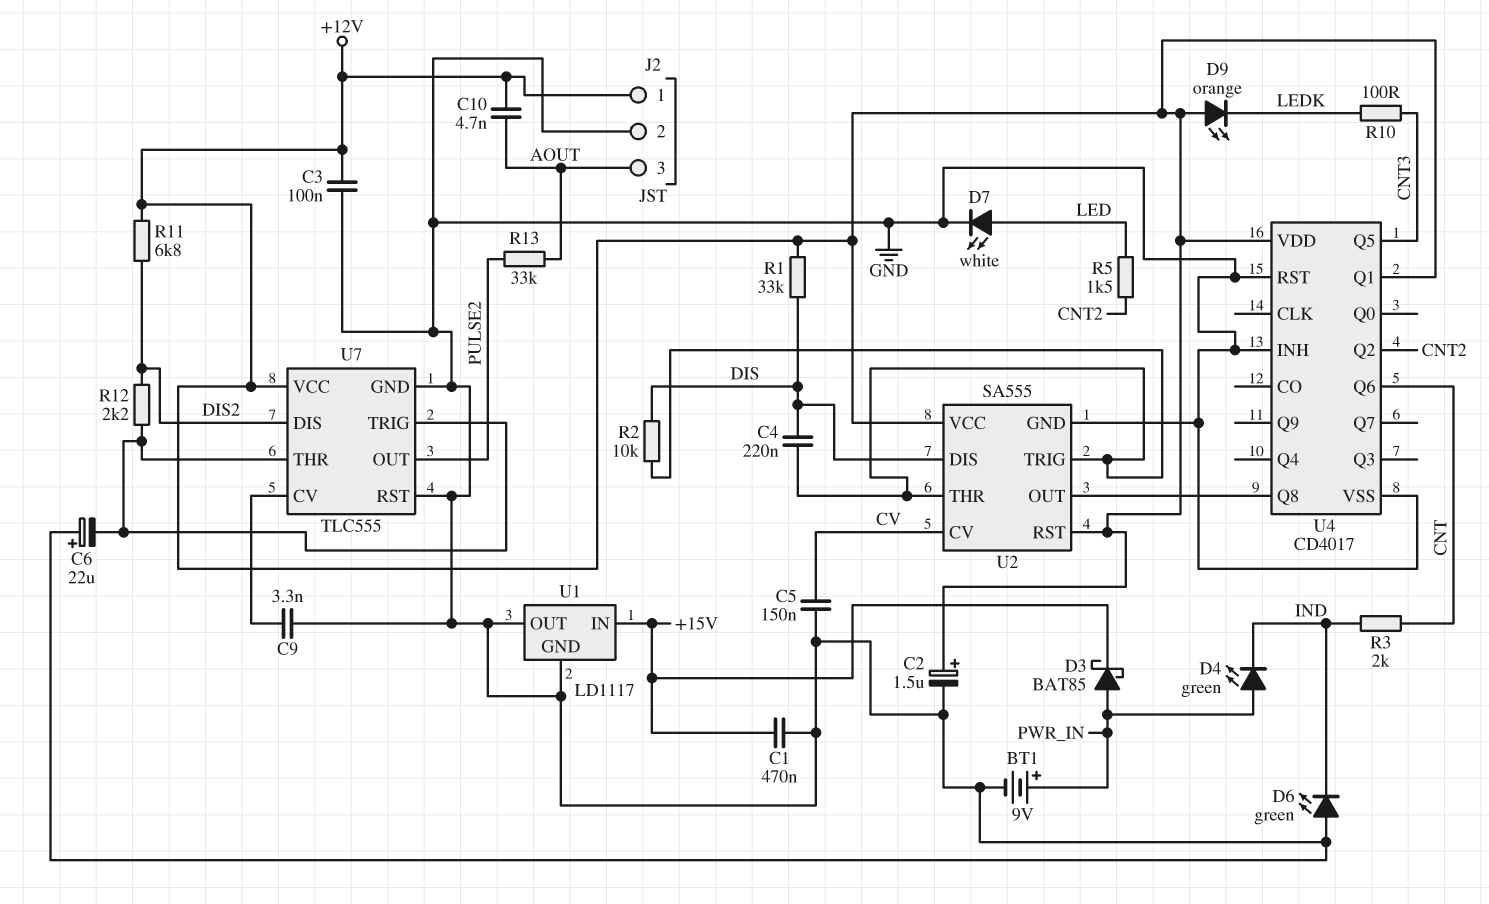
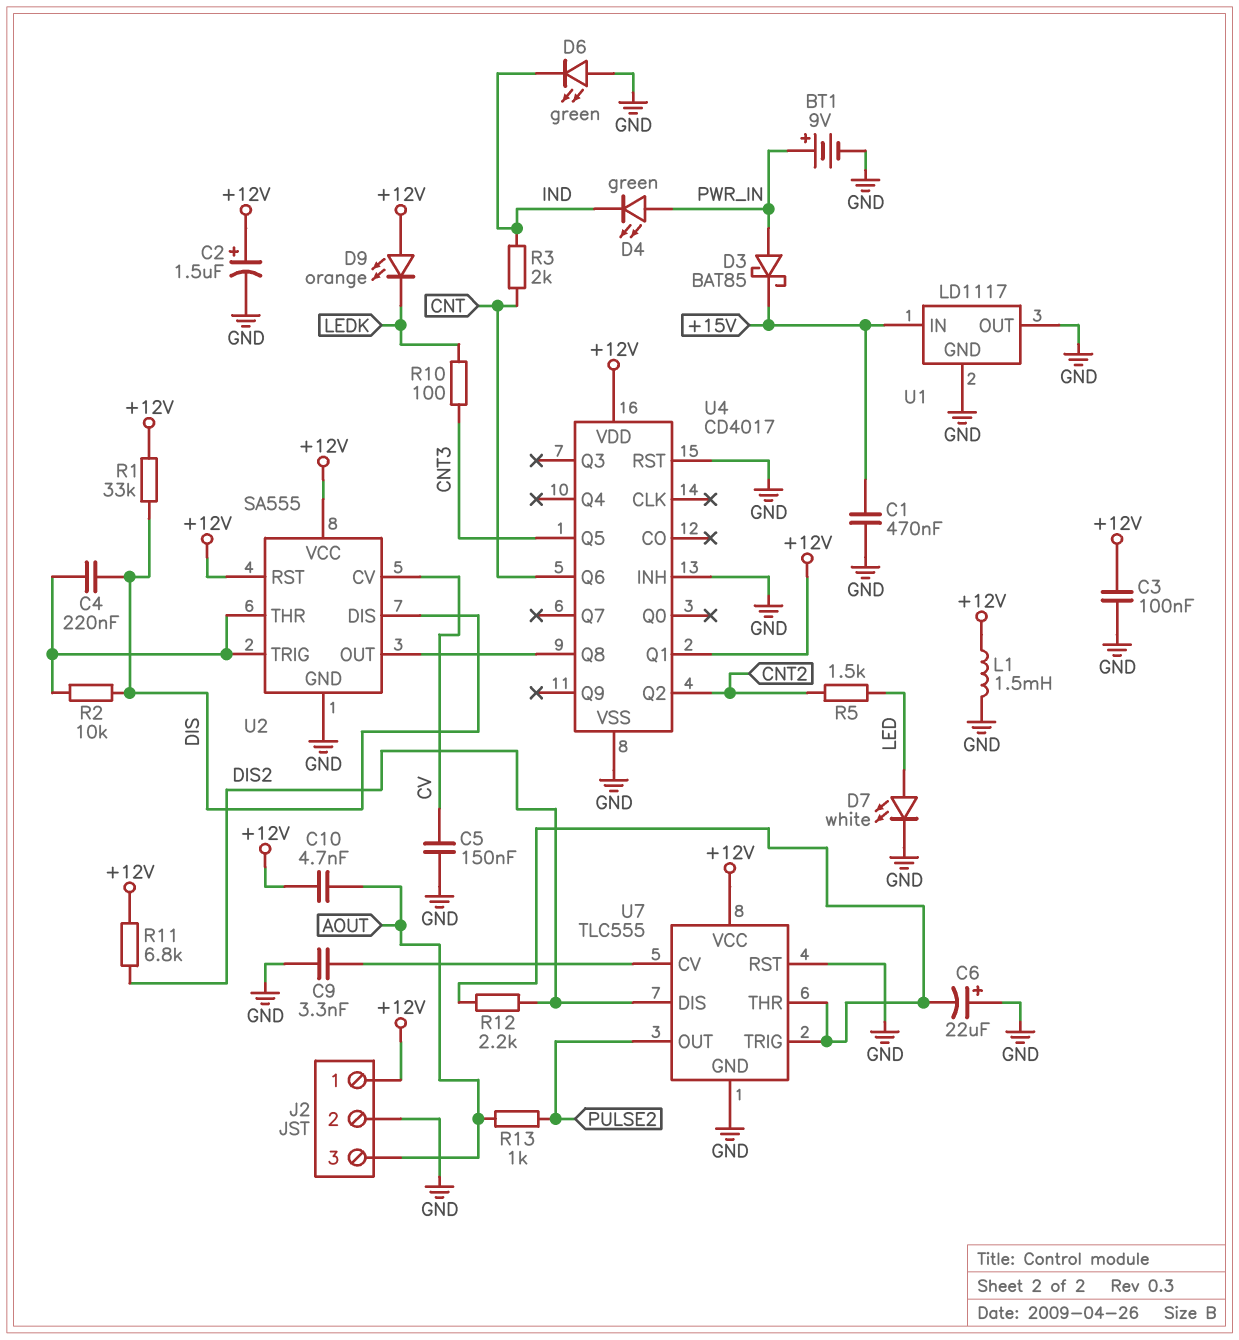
L1: none -> 1.5mH (+12V, GND)
R13: 33k (AOUT, PULSE2) -> 1k (AOUT, PULSE2)

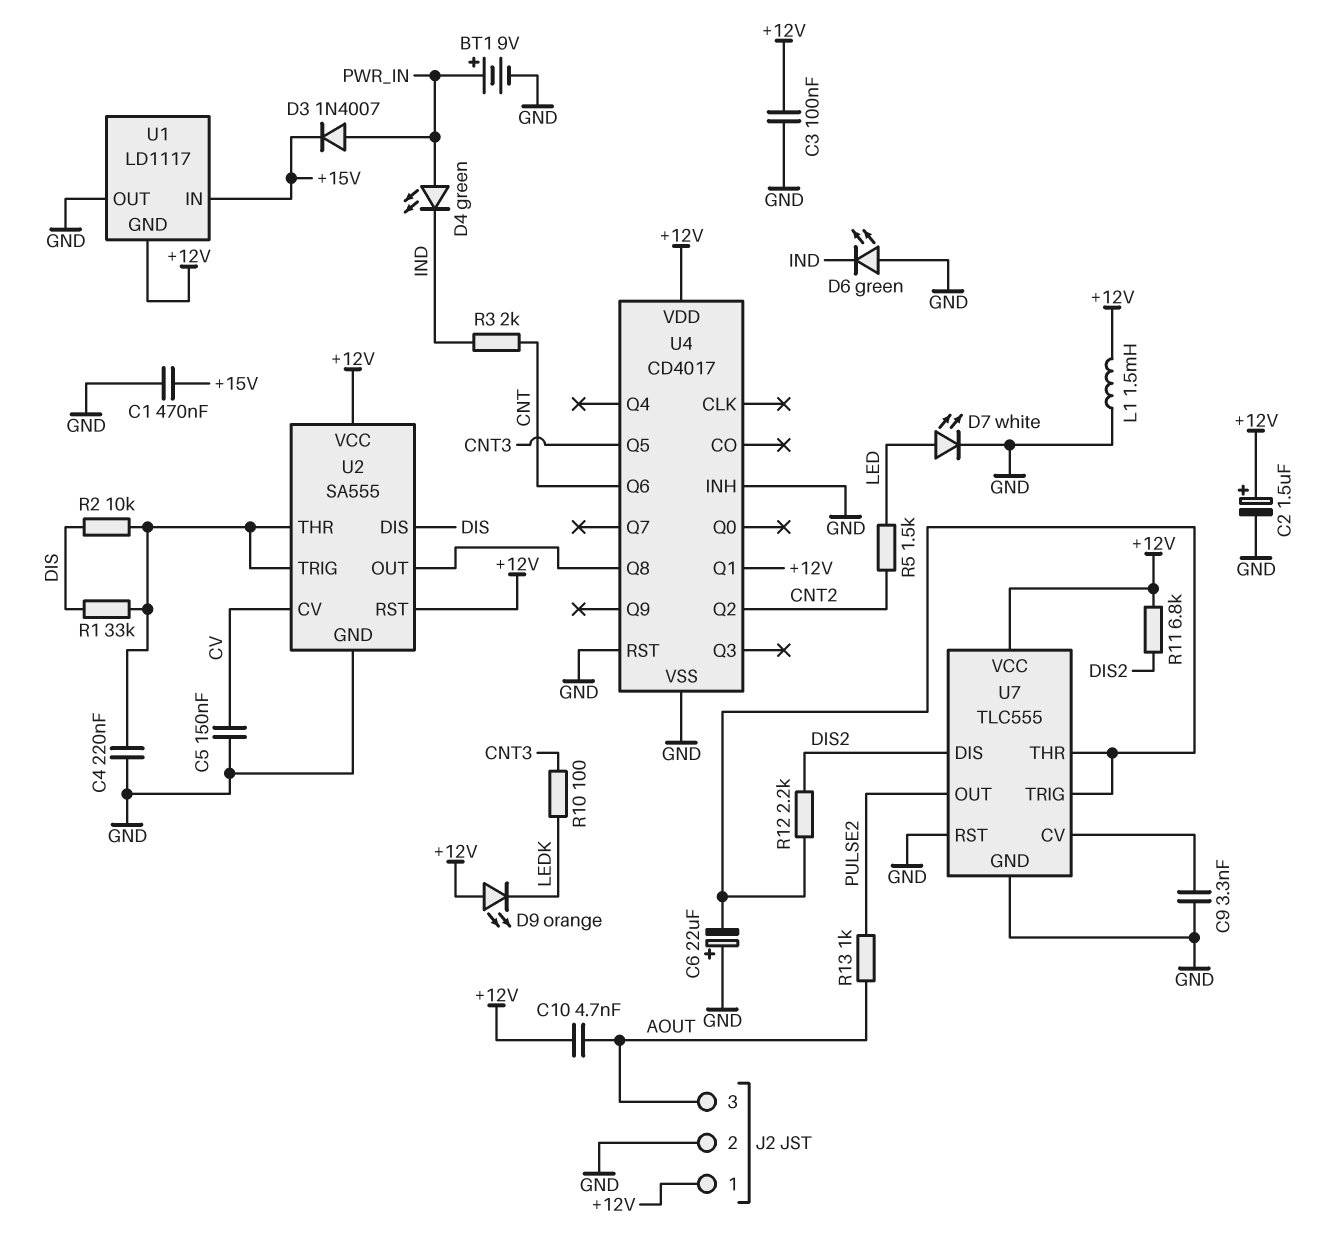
C4: 220nF (DIS, U2/THR) -> 220nF (GND, U2/THR)
D3: schottky BAT85 (A PWR_IN, K +15V) -> diode 1N4007 (A PWR_IN, K +15V)
R1: 33k (+12V, DIS) -> 33k (DIS, U2/THR)
U1 pin GND: GND -> +12V

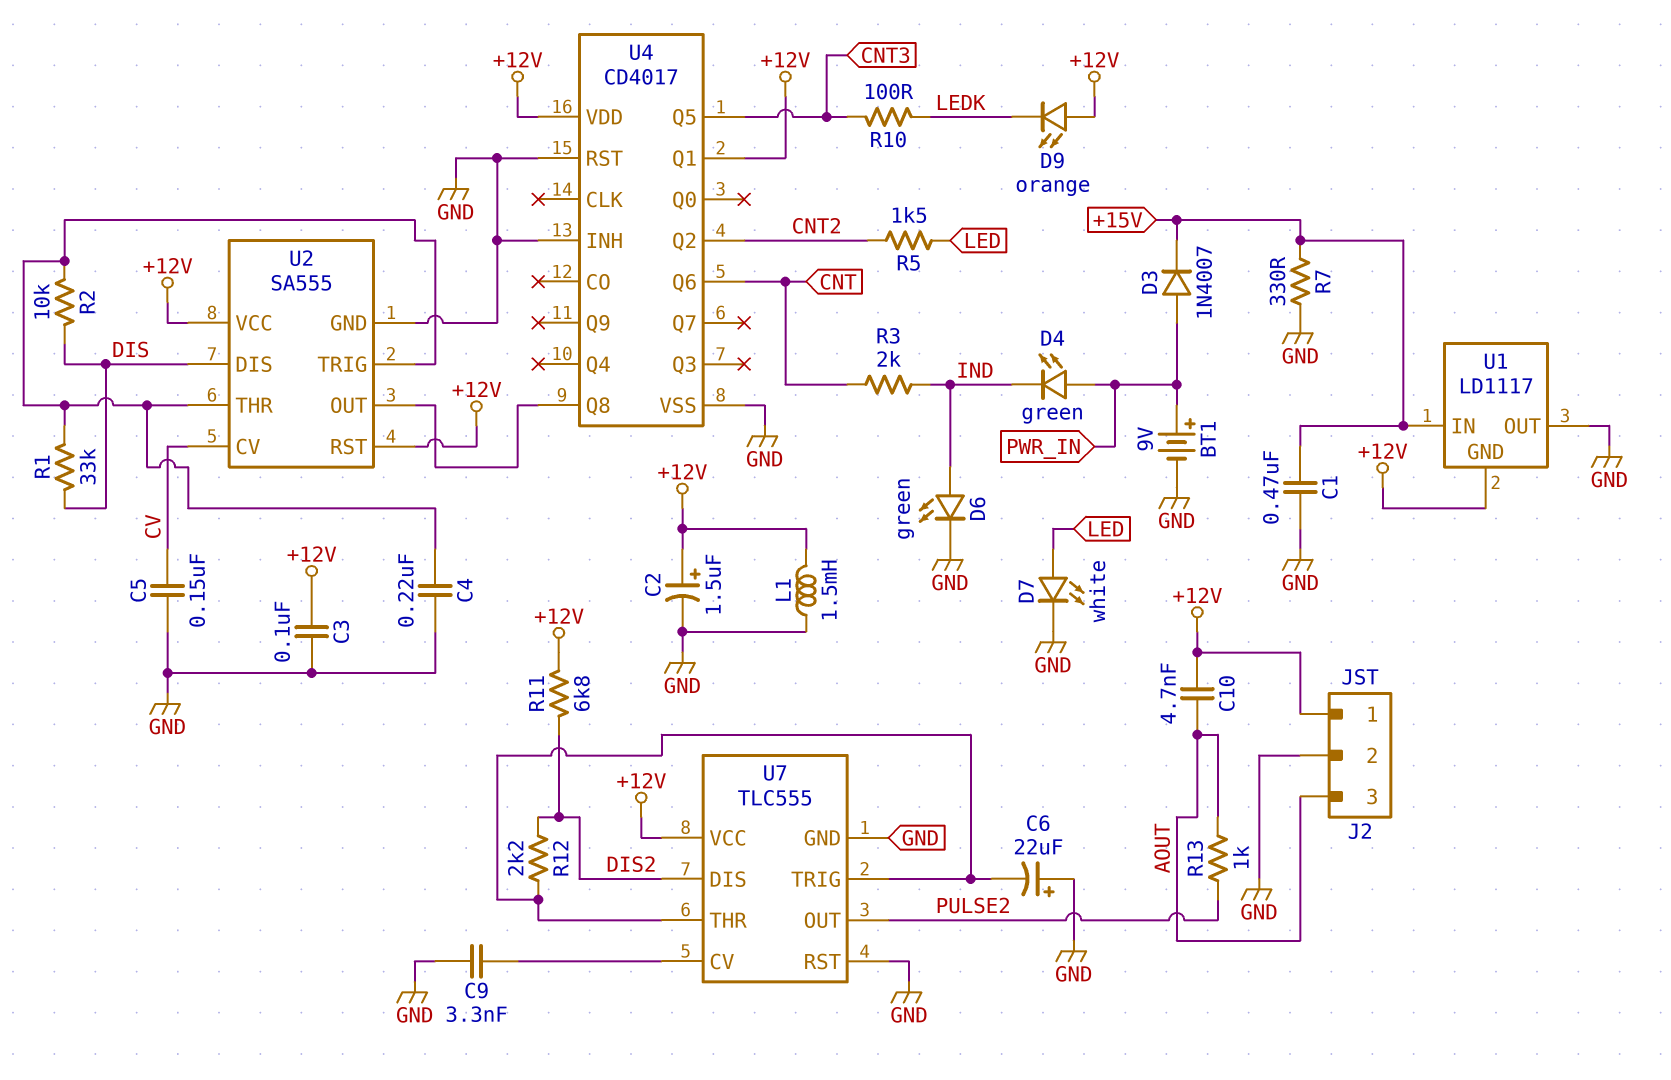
D6: LED green (A GND, K IND) -> LED green (A IND, K GND)
R7: none -> 330 (+15V, GND)

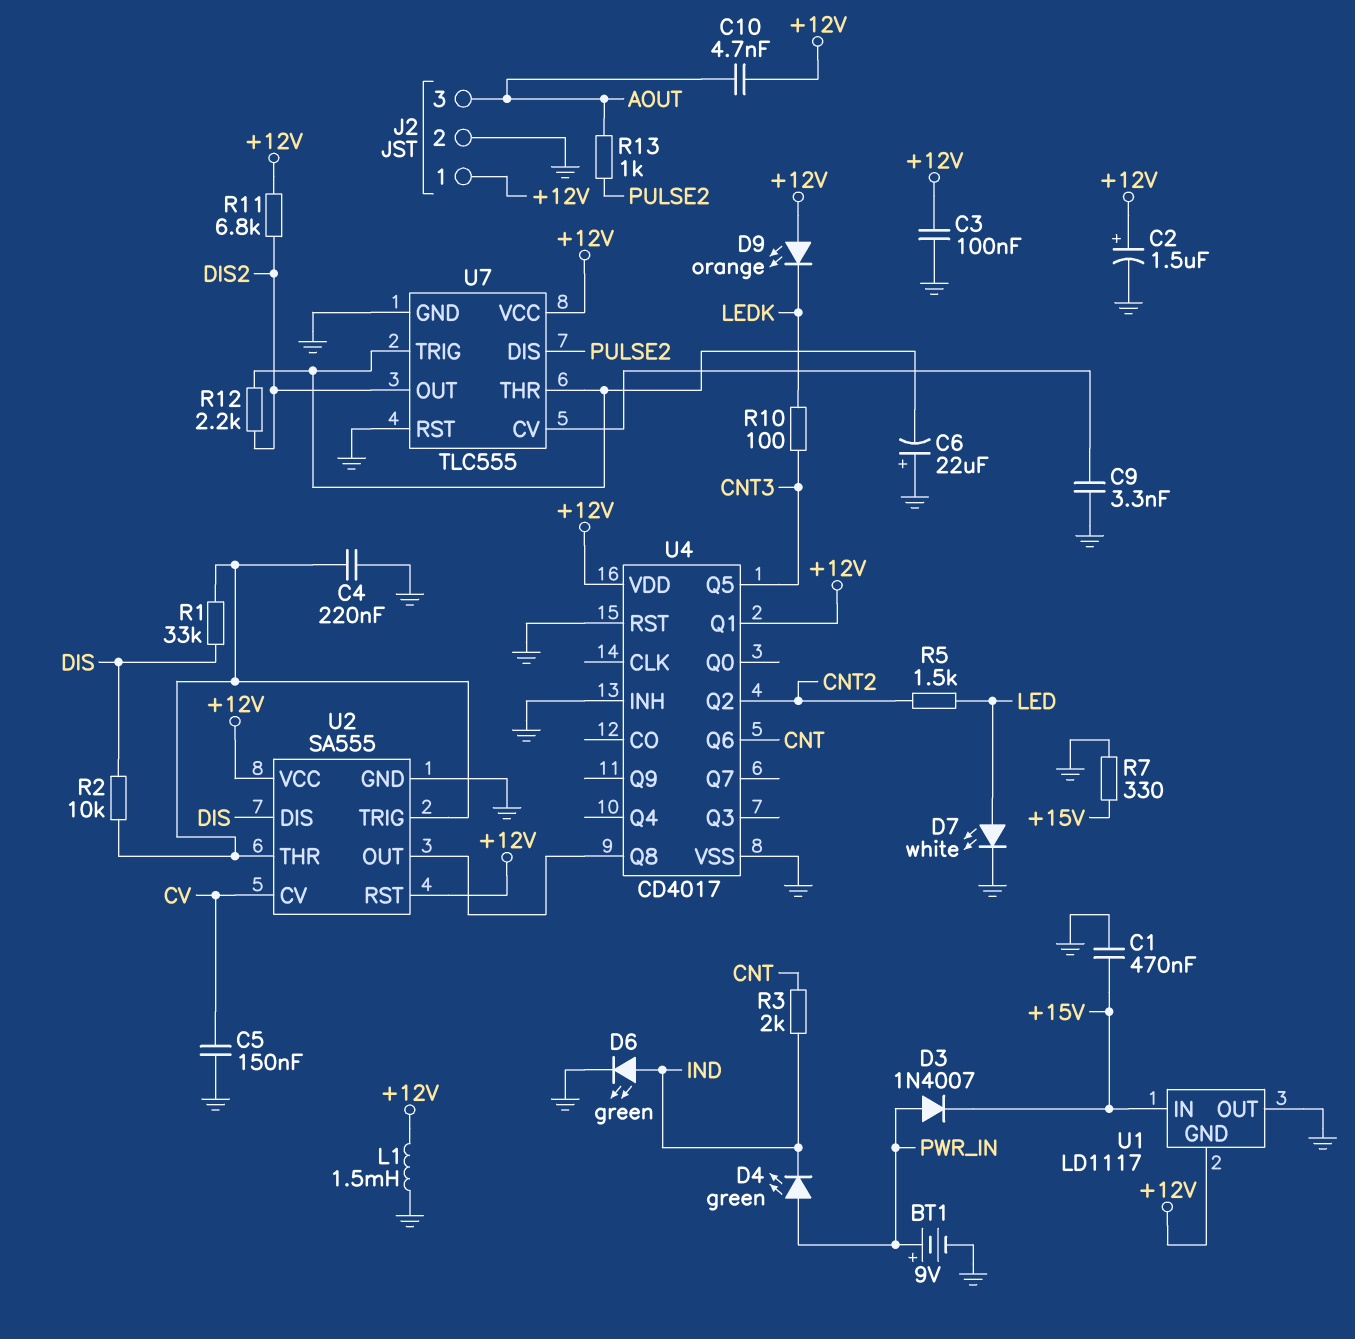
U7 pin DIS: DIS2 -> PULSE2
U7 pin OUT: PULSE2 -> DIS2

